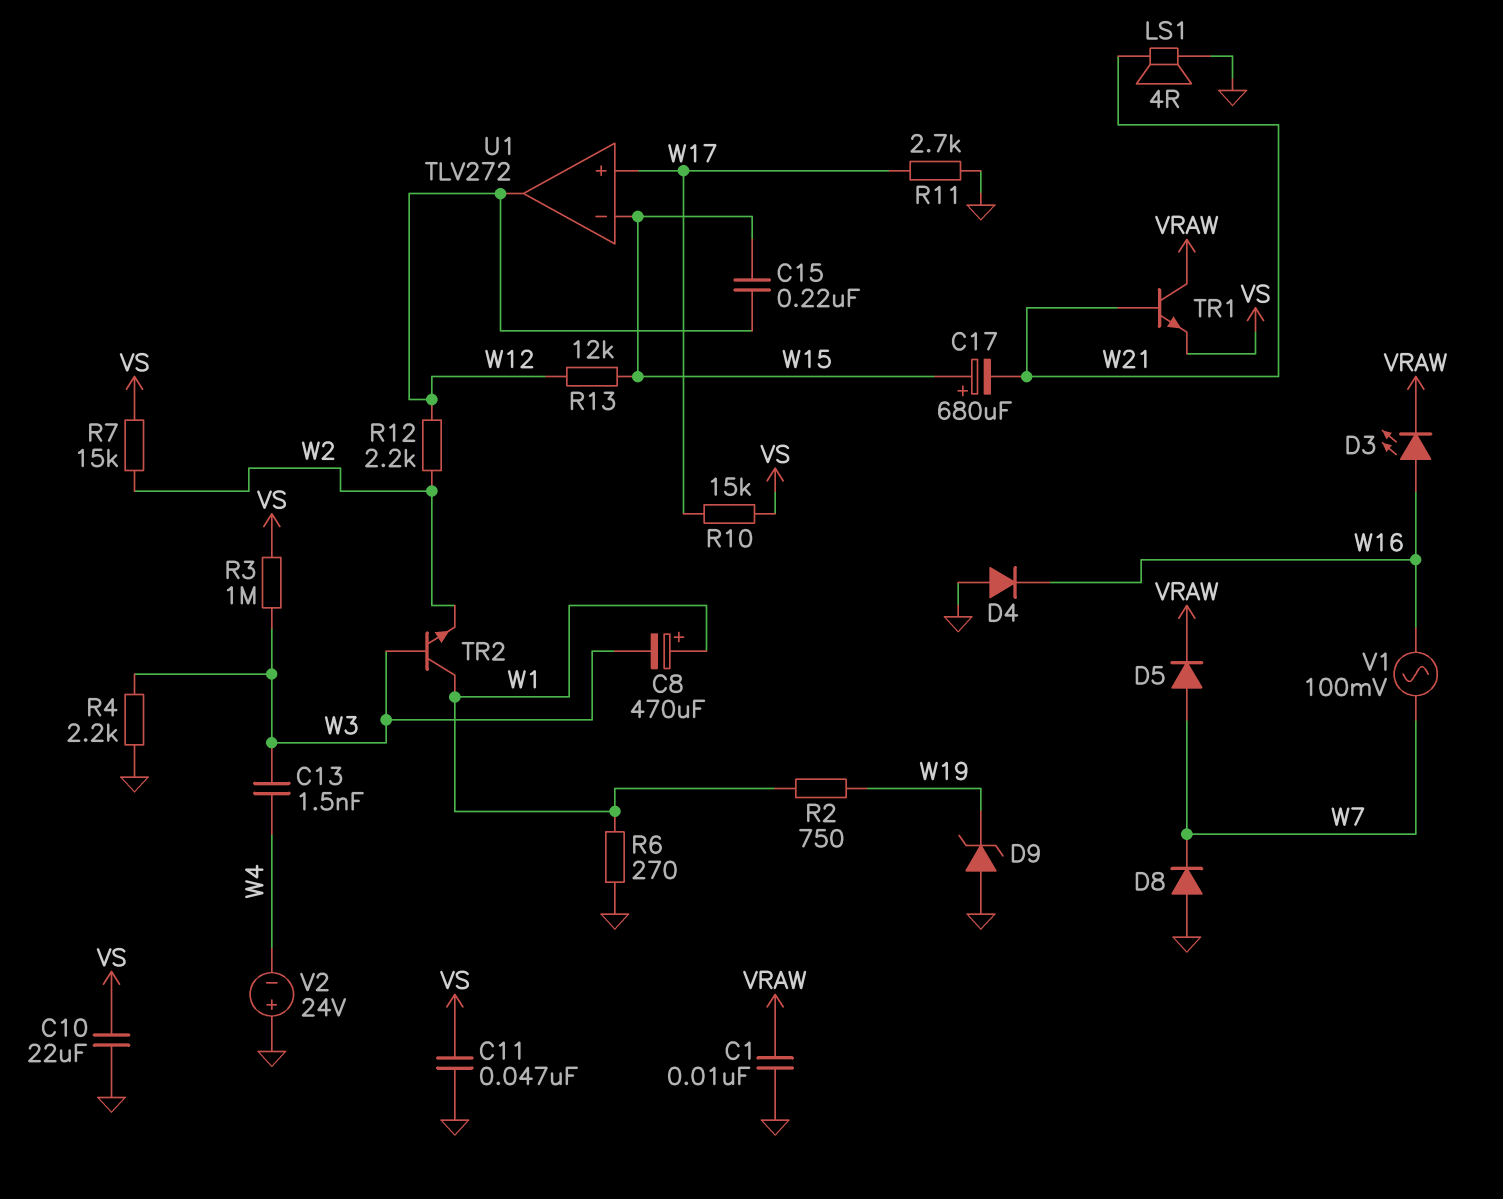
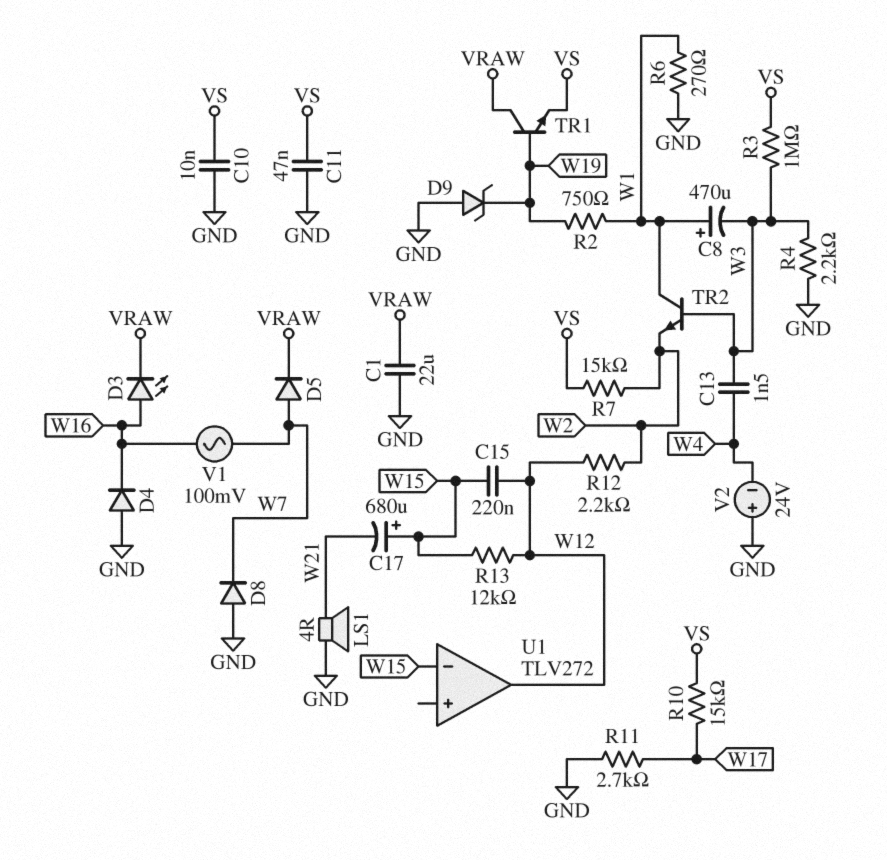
C1: 10nF (GND, VRAW) -> 22uF (GND, VRAW)
C10: 22uF (GND, VS) -> 10nF (GND, VS)
TR1: NPN (B W21, C VRAW, E VS) -> NPN (B W19, C VRAW, E VS)
U1 pin in+: W17 -> none

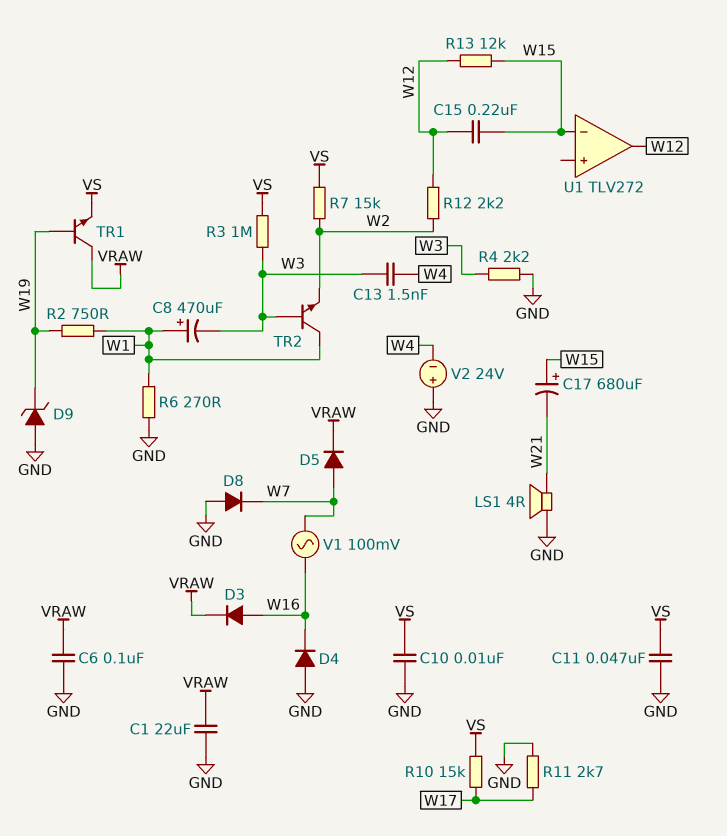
C6: none -> 100nF (GND, VRAW)
D3: LED (A W16, K VRAW) -> diode (A W16, K VRAW)

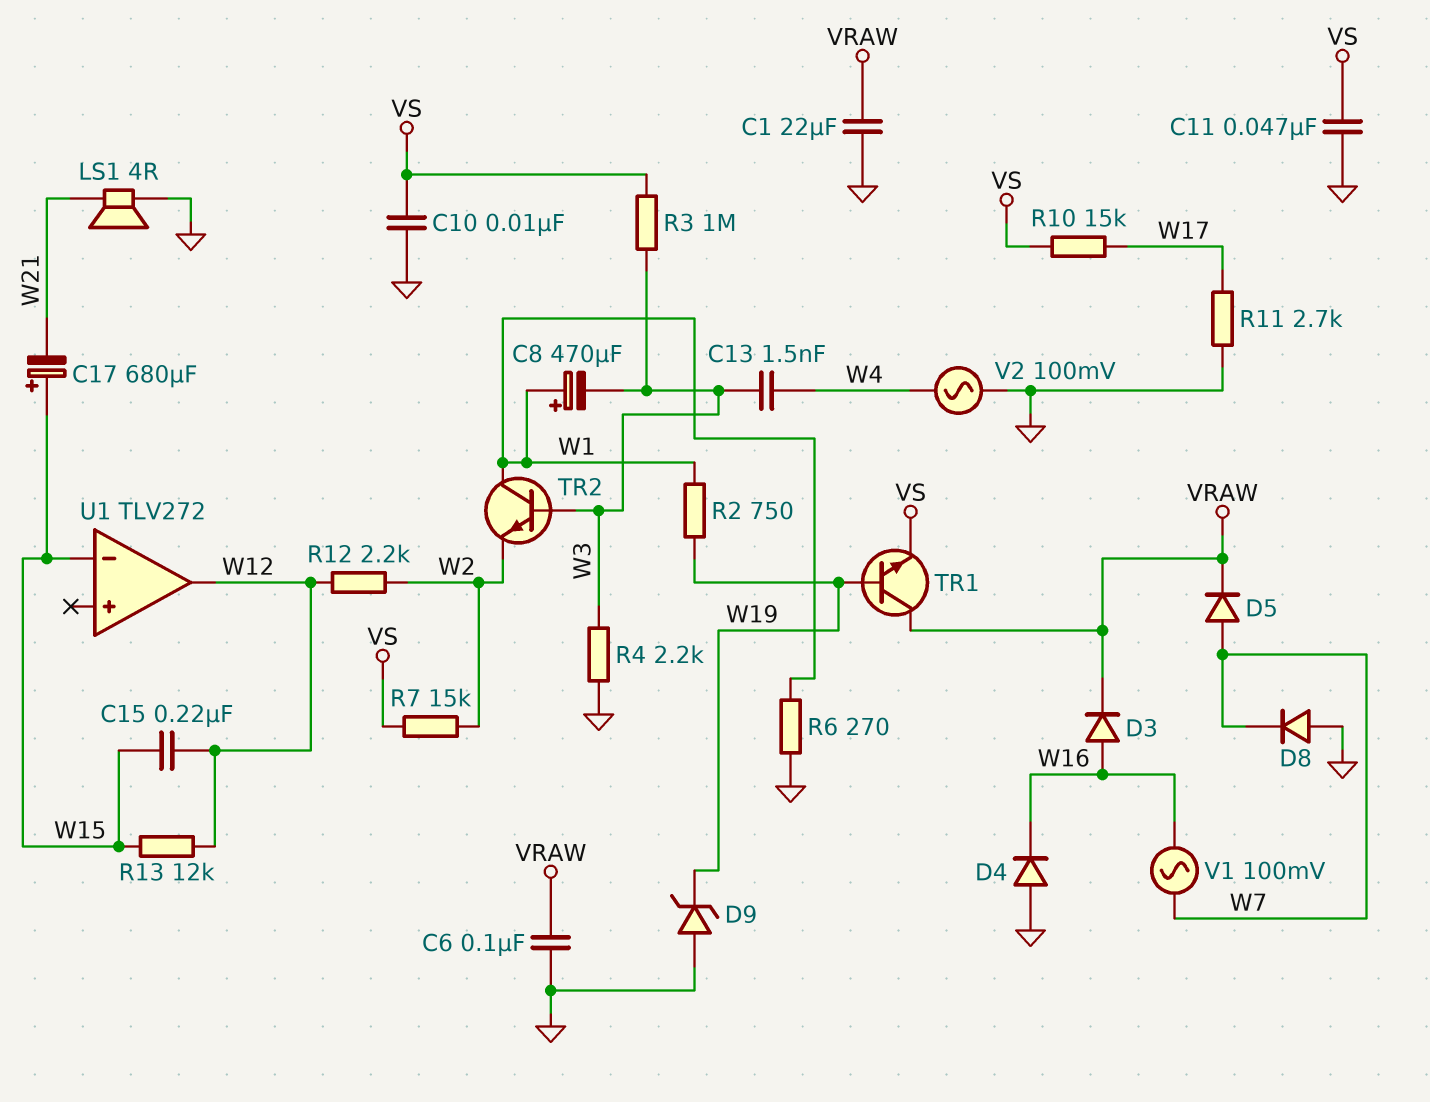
V2: 24V (plus GND, minus W4) -> AC 100mV (GND, W4)

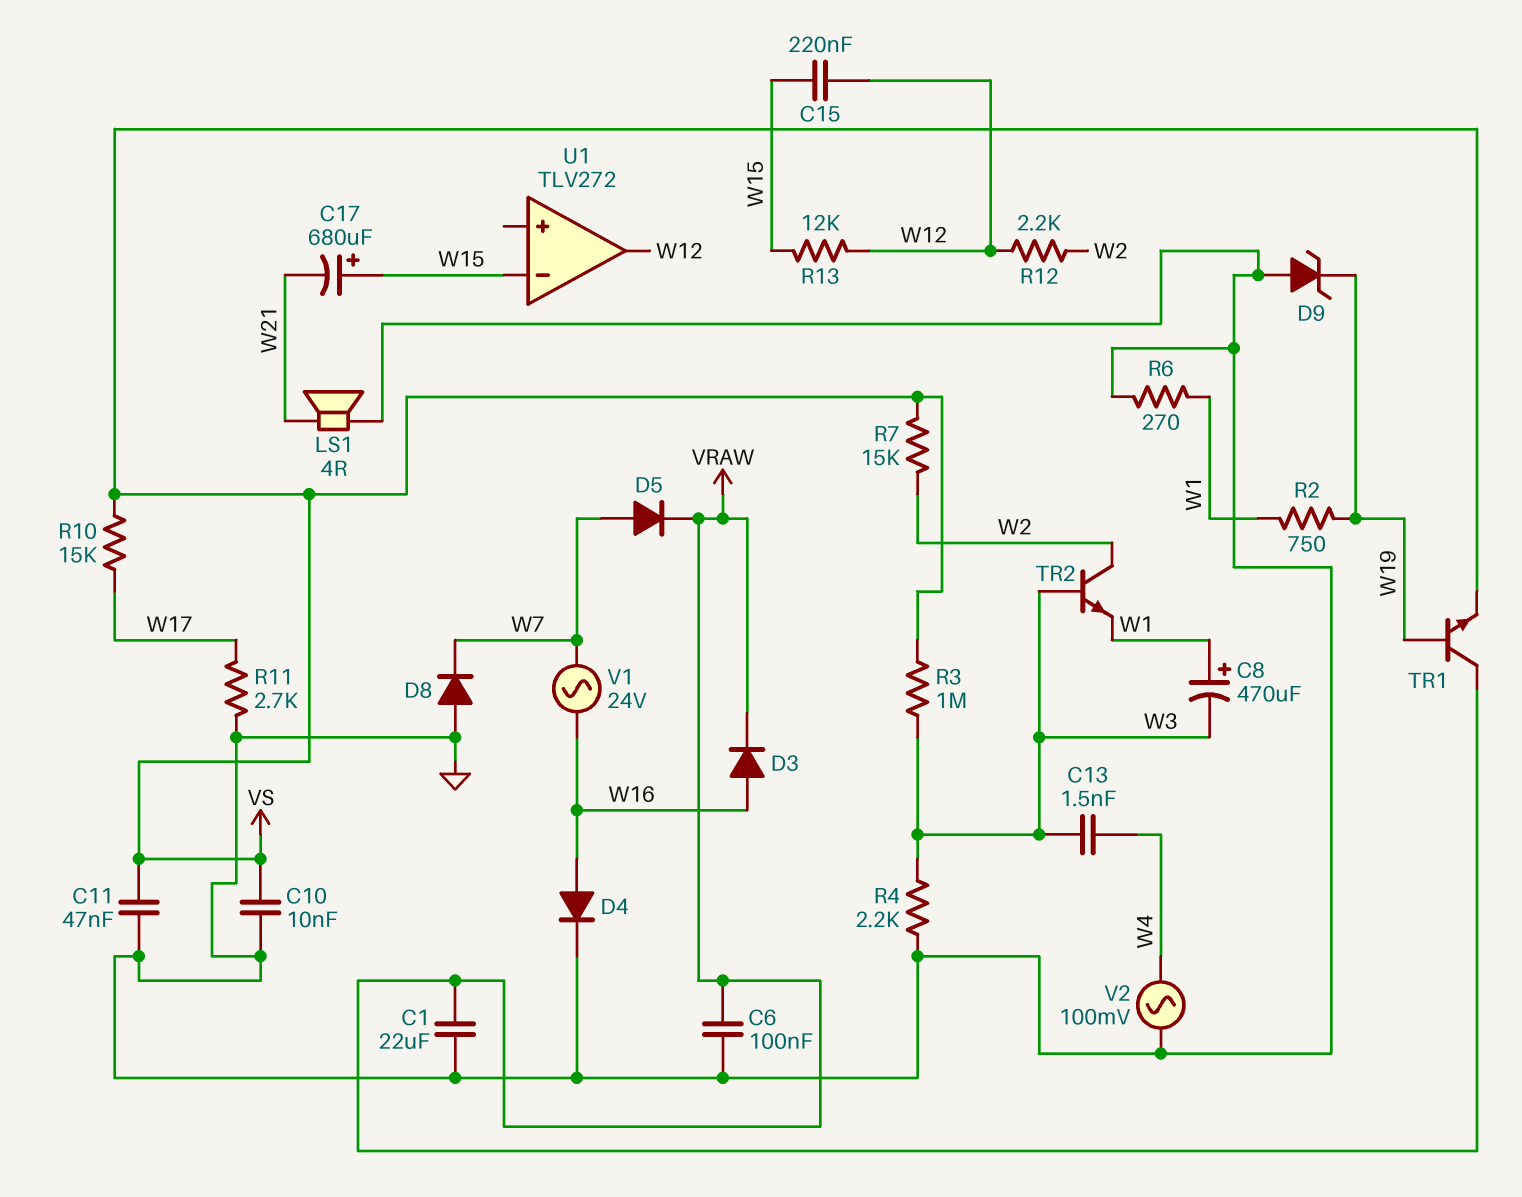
D4: diode (A GND, K W16) -> diode (A W16, K GND)
TR2: NPN (B W3, C W1, E W2) -> NPN (B W3, C W2, E W1)
V1: AC 100mV (W7, W16) -> AC 24V (W7, W16)

